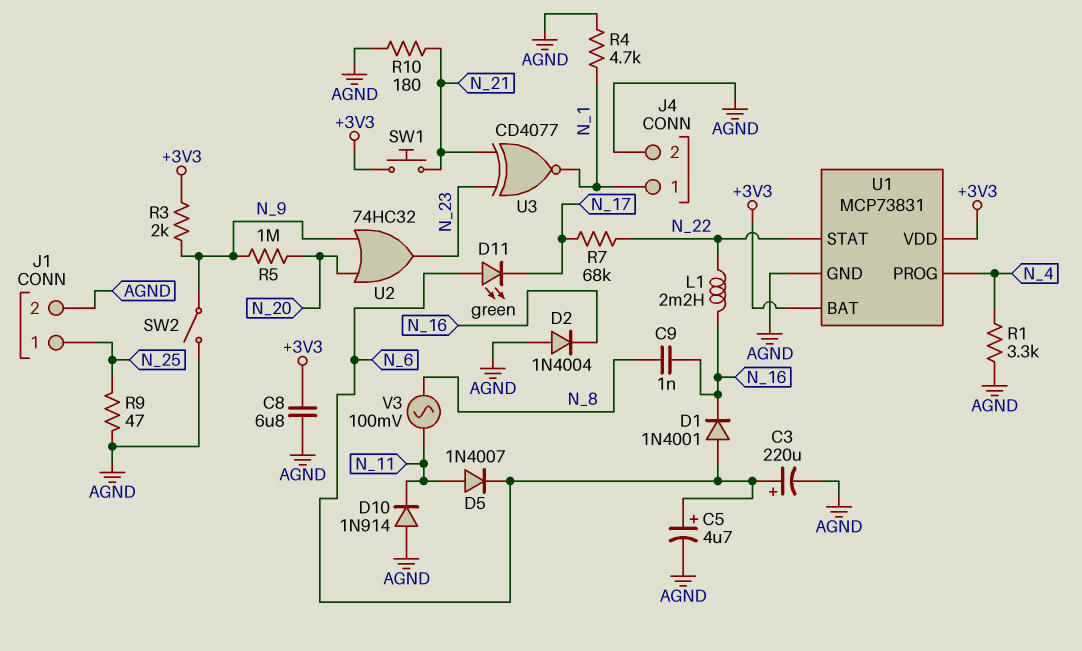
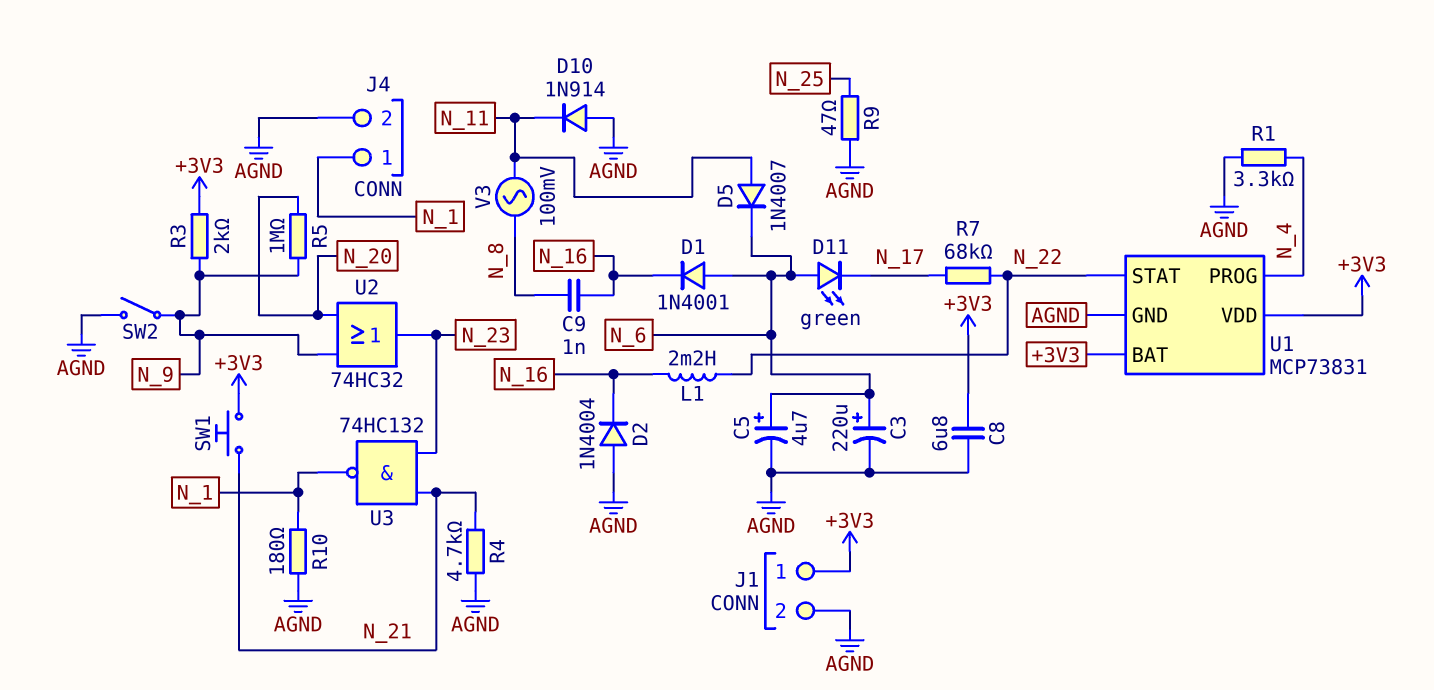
J1 pin 1: N_25 -> +3V3
R4: 4.7k (AGND, N_1) -> 4.7k (AGND, N_21)
R10: 180 (AGND, N_21) -> 180 (AGND, N_1)
U3: XNOR CD4077 (in N_21, in N_23, out N_1) -> NAND 74HC132 (in N_21, in N_23, out N_1)

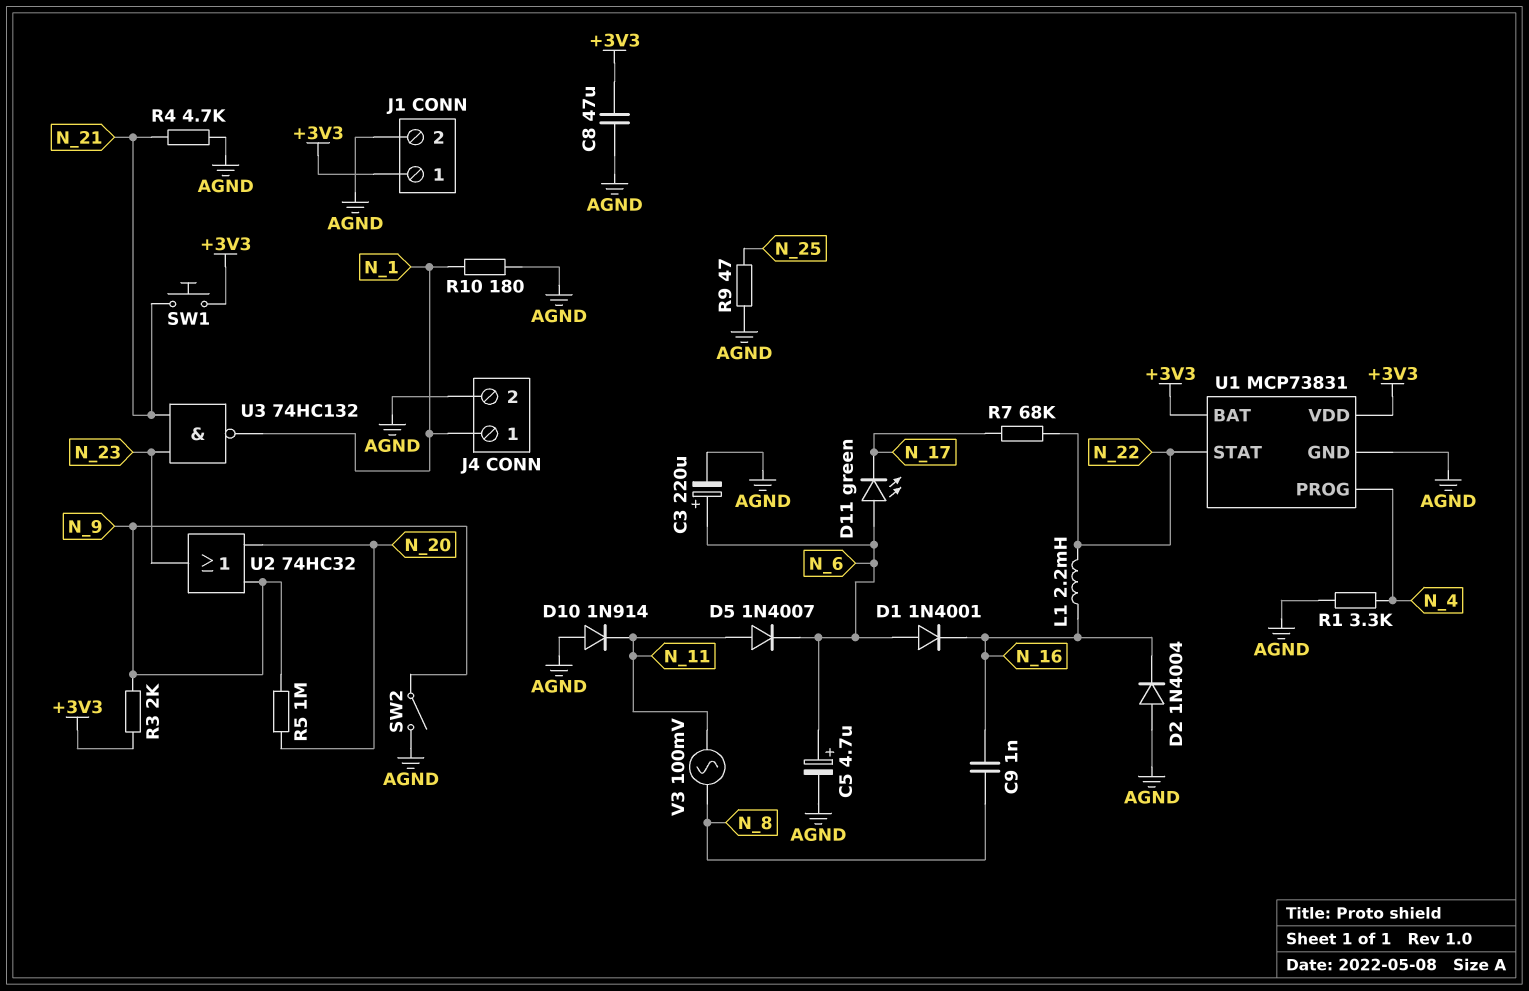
C8: 6.8uF (+3V3, AGND) -> 47uF (+3V3, AGND)

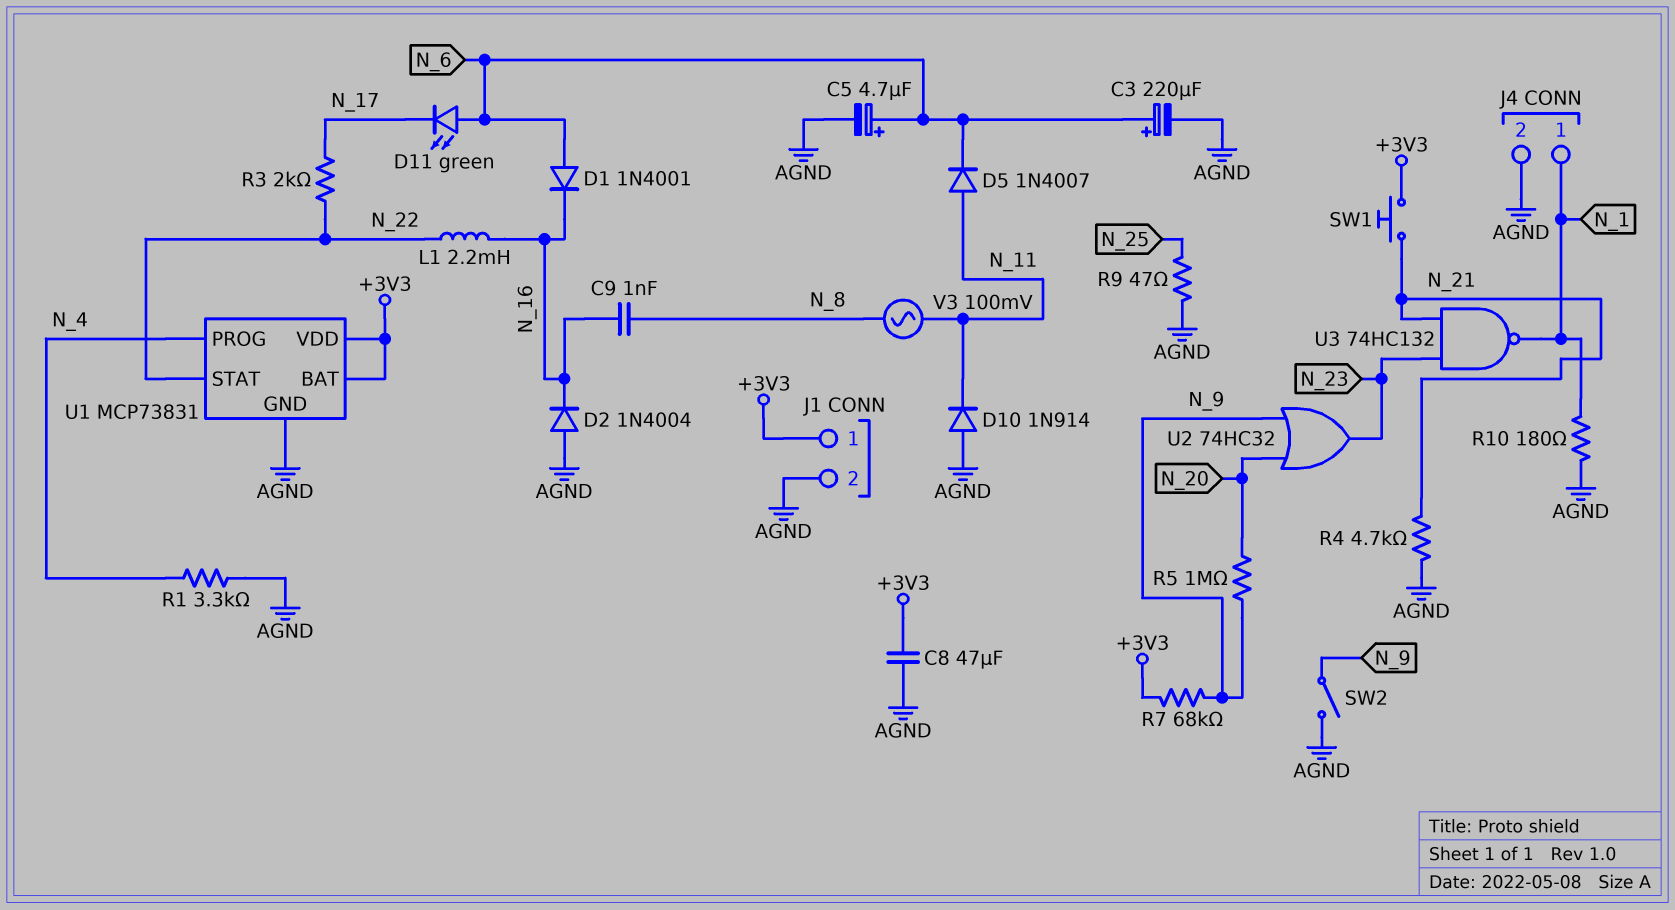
R3: 2k (+3V3, N_9) -> 2k (N_17, N_22)
R7: 68k (N_17, N_22) -> 68k (+3V3, N_9)

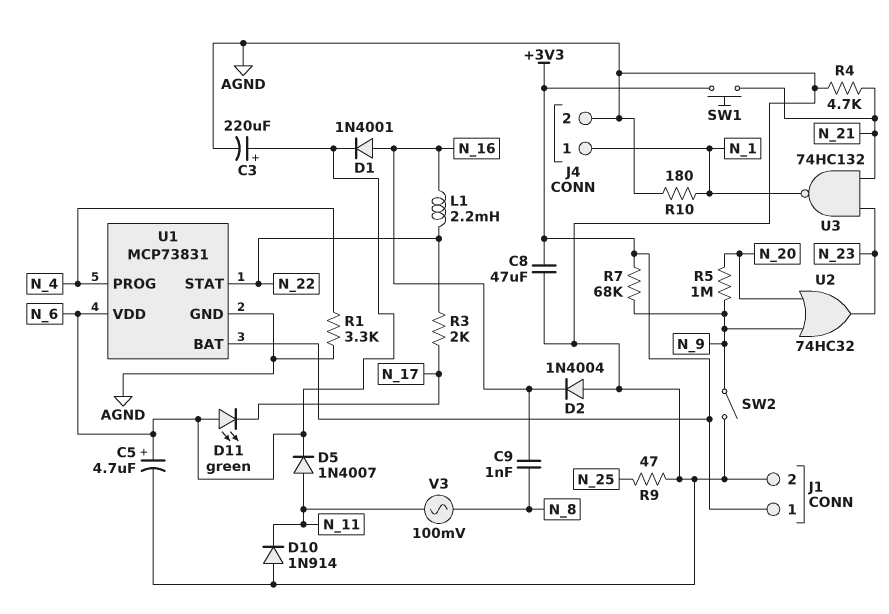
D1: diode 1N4001 (A N_6, K N_16) -> diode 1N4001 (A N_16, K N_6)
U1 pin VDD: +3V3 -> N_6

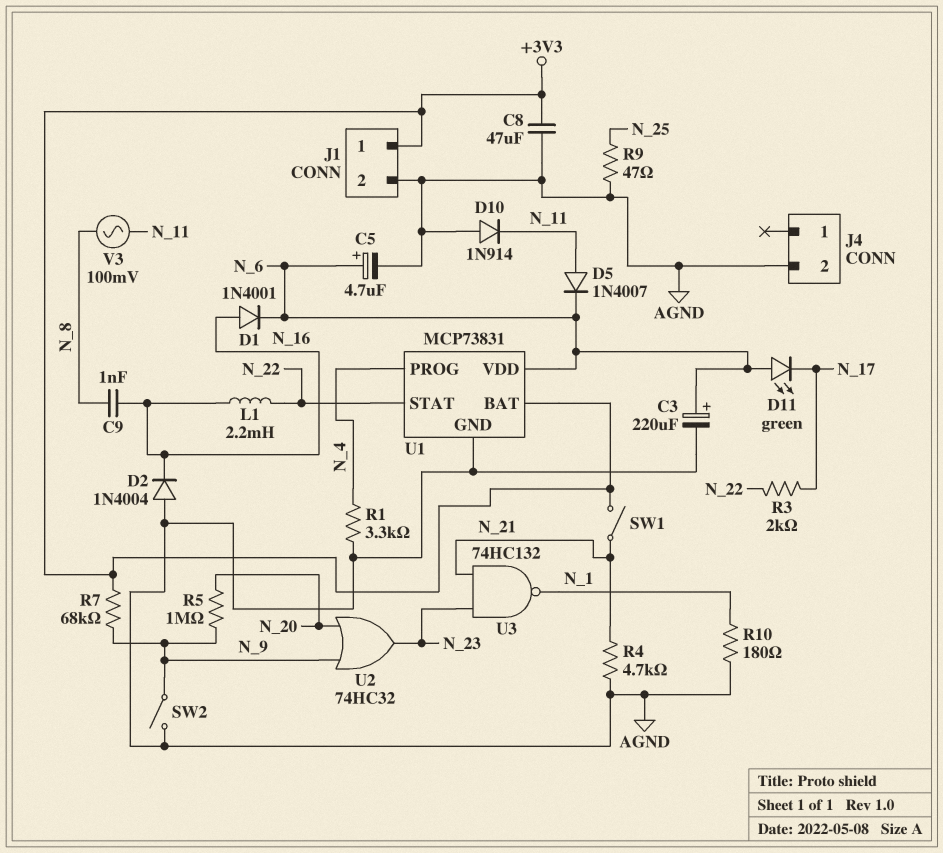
J4 pin 1: N_1 -> none
SW1: button (+3V3, N_21) -> switch (+3V3, N_21)

